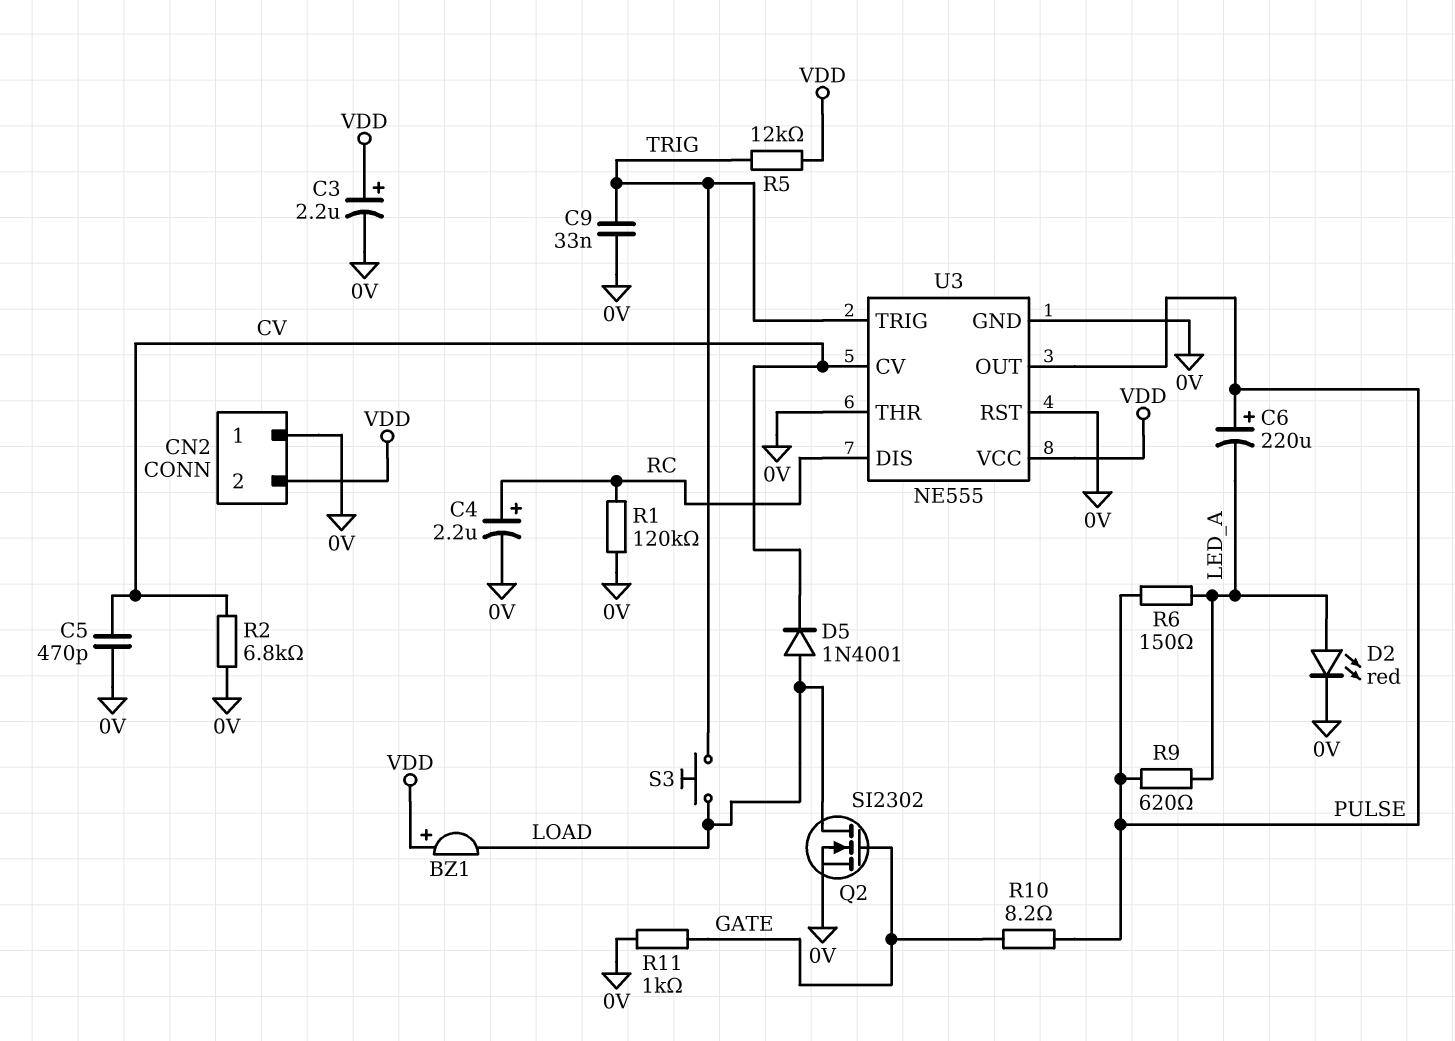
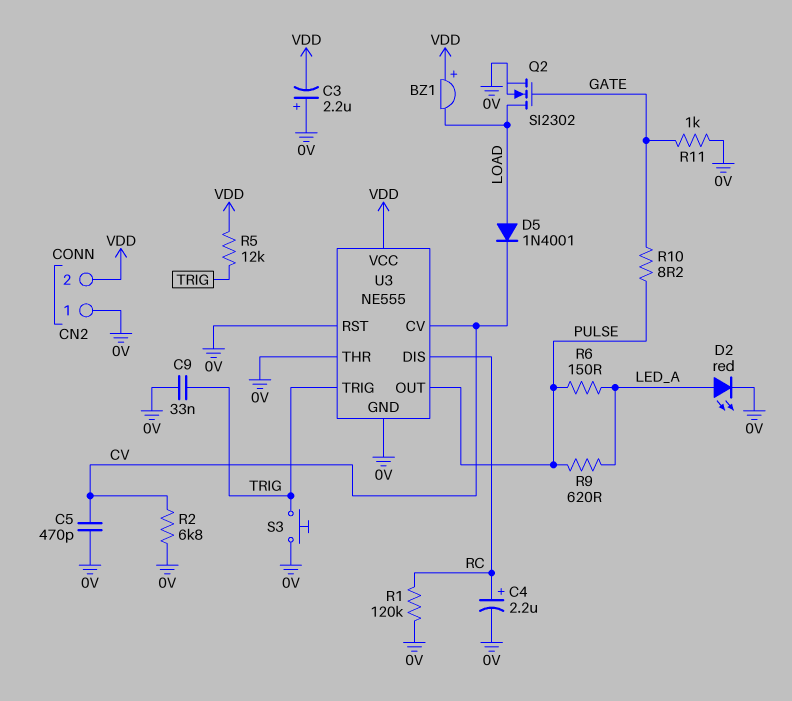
C3: 2.2uF (plus VDD, minus 0V) -> 2.2uF (plus 0V, minus VDD)
C6: 220uF (plus PULSE, minus LED_A) -> none
S3: button (LOAD, TRIG) -> button (0V, TRIG)

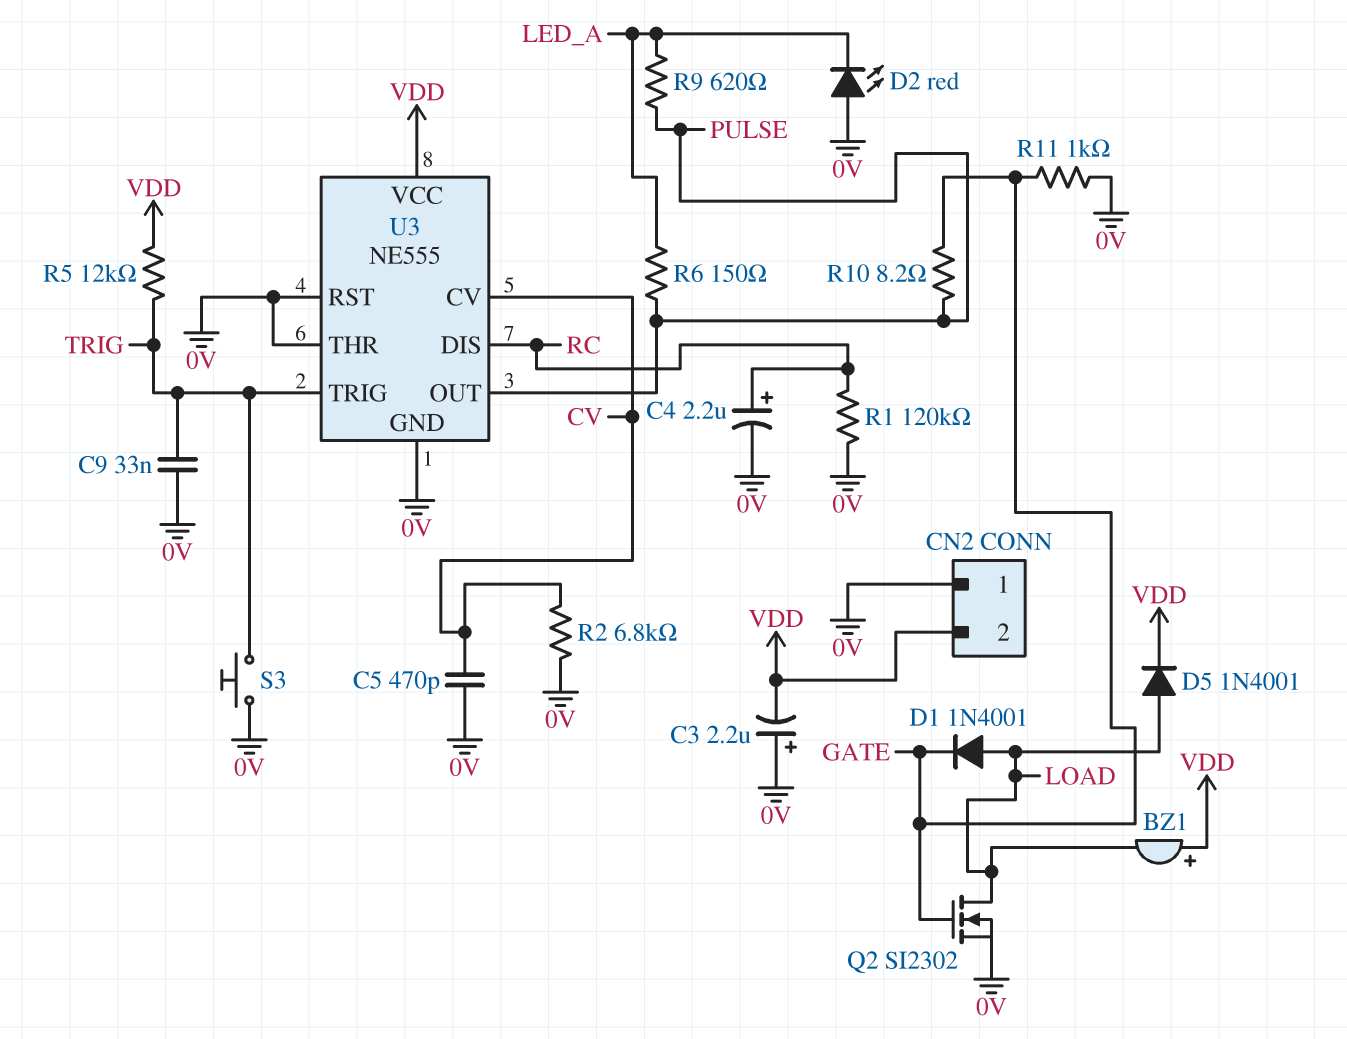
D1: none -> diode 1N4001 (A LOAD, K GATE)
D2: LED red (A LED_A, K 0V) -> LED red (A 0V, K LED_A)
D5: diode 1N4001 (A LOAD, K CV) -> diode 1N4001 (A LOAD, K VDD)

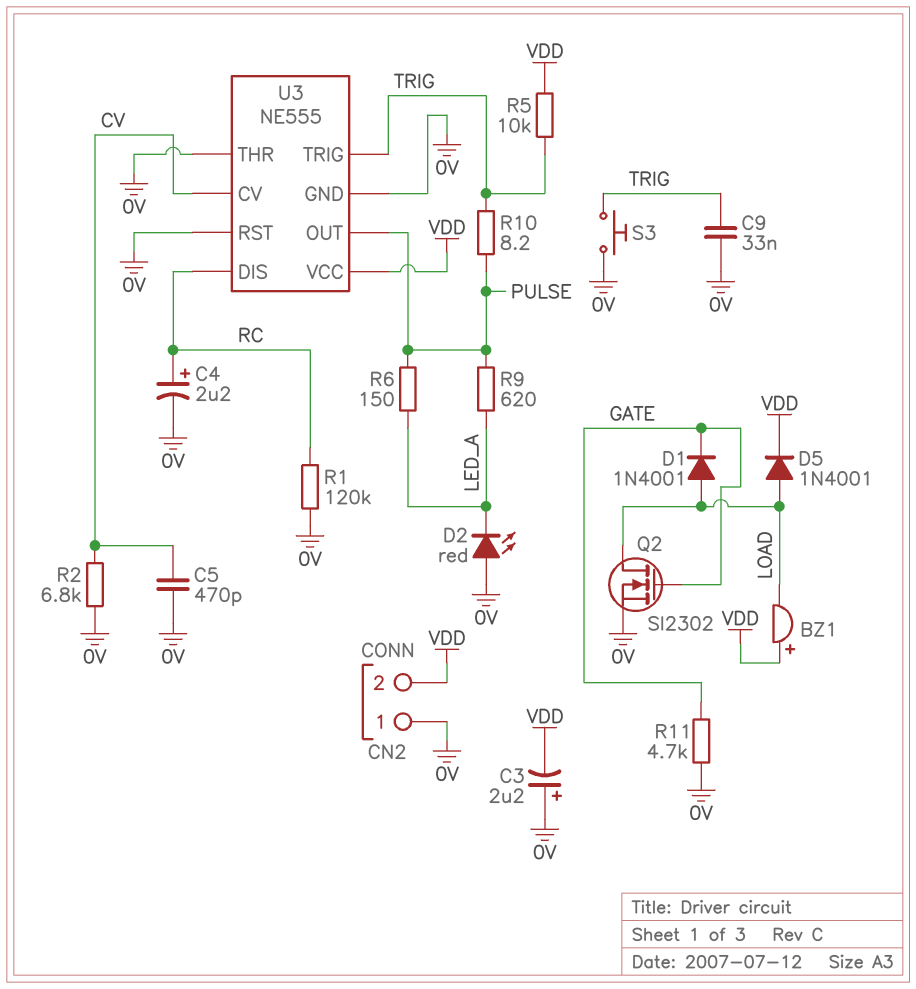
R5: 12k (TRIG, VDD) -> 10k (TRIG, VDD)
R10: 8.2 (GATE, PULSE) -> 8.2 (PULSE, TRIG)
R11: 1k (0V, GATE) -> 4.7k (0V, GATE)

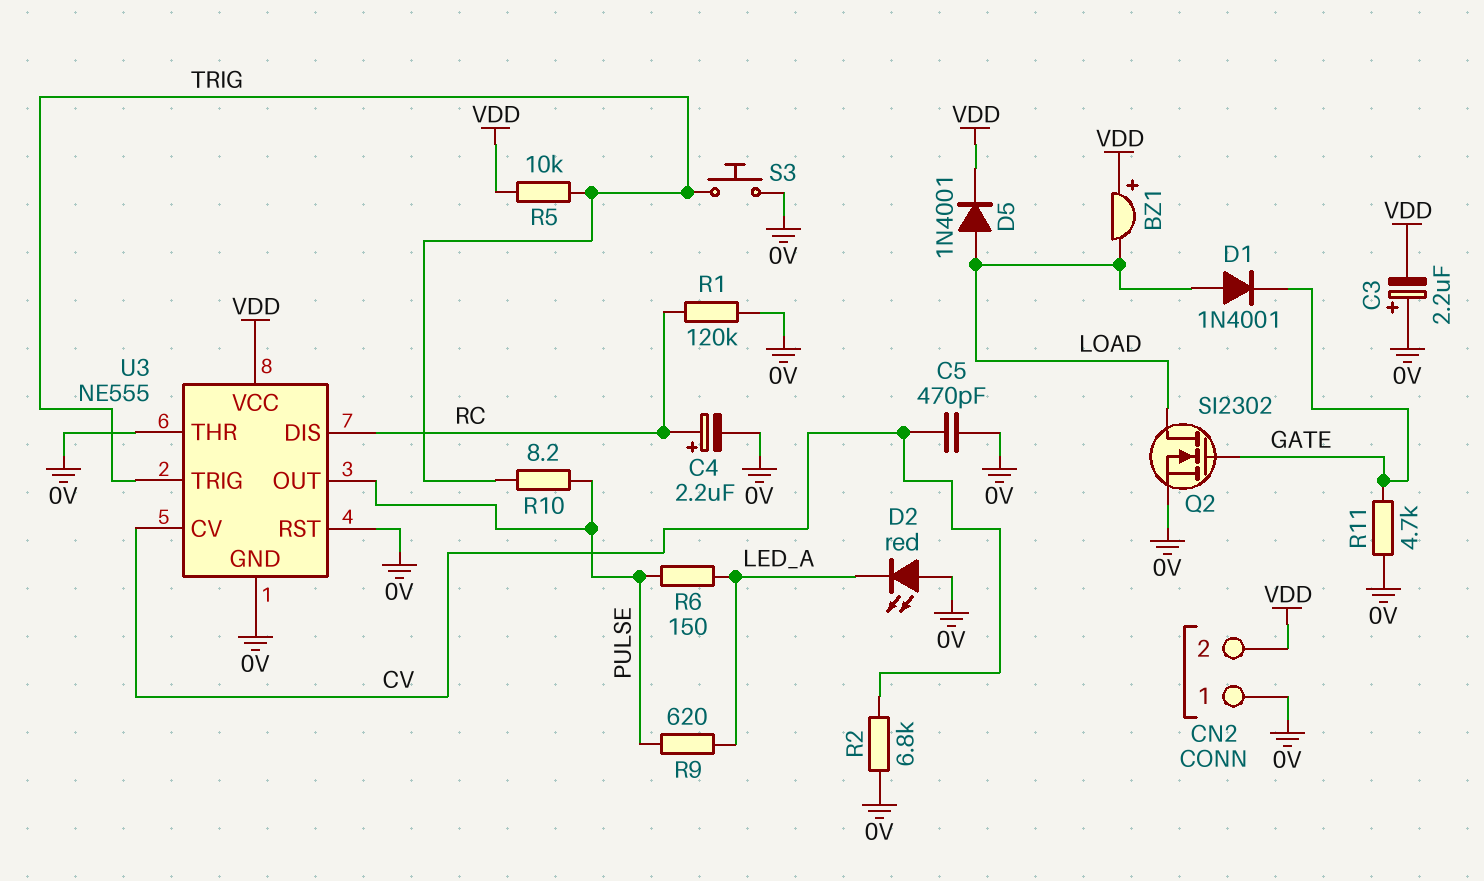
C9: 33nF (0V, TRIG) -> none

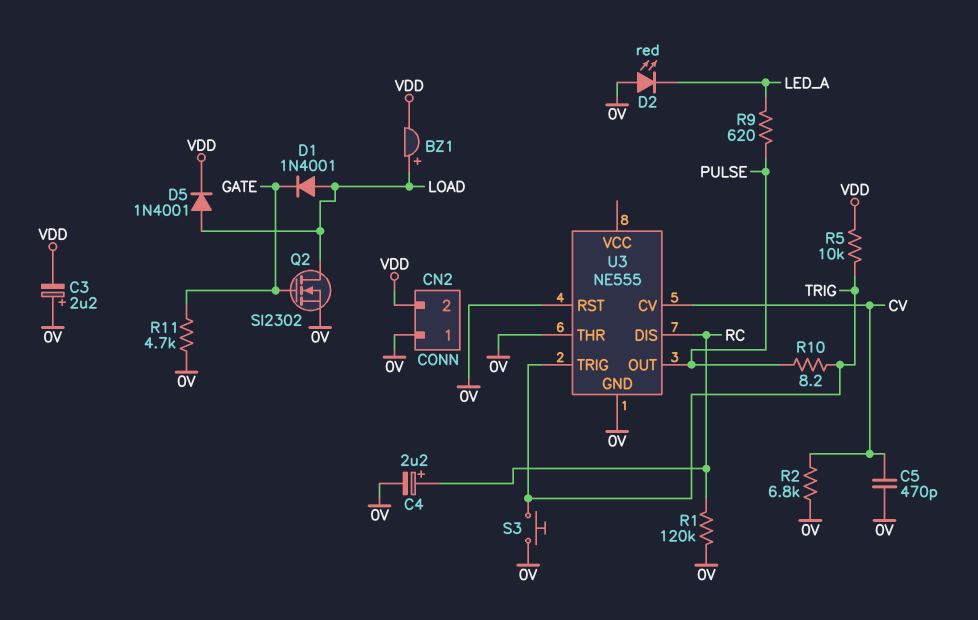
BZ1: buzzer (plus VDD, minus LOAD) -> buzzer (plus LOAD, minus VDD)
R6: 150 (LED_A, PULSE) -> none
U3 pin VCC: VDD -> none

